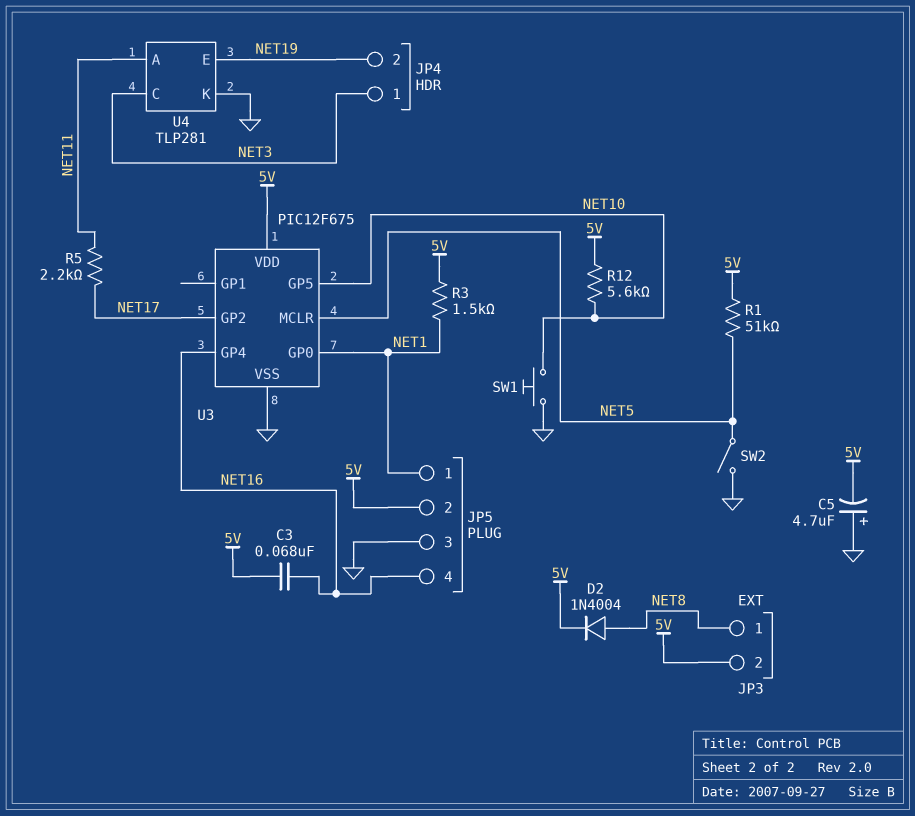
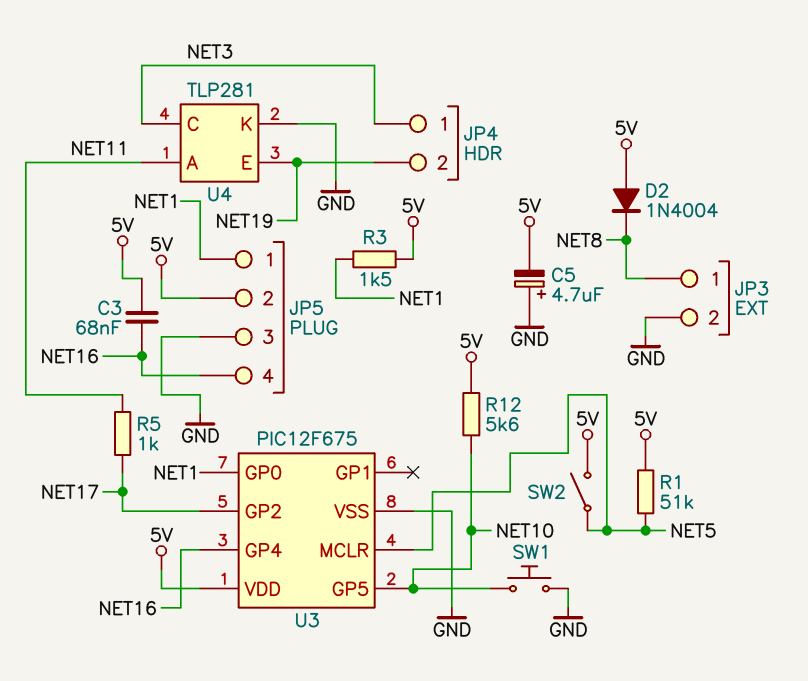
D2: diode 1N4004 (A NET8, K 5V) -> diode 1N4004 (A 5V, K NET8)
JP3 pin 2: 5V -> GND
R5: 2.2k (NET11, NET17) -> 1k (NET11, NET17)
SW2: switch (GND, NET5) -> switch (5V, NET5)

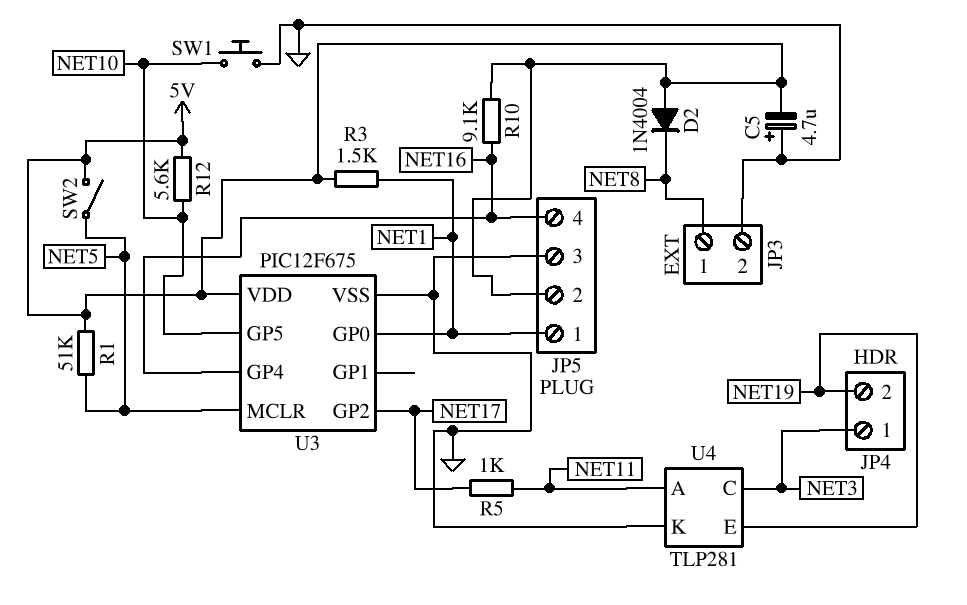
C3: 68nF (5V, NET16) -> none
R10: none -> 9.1k (5V, NET16)

